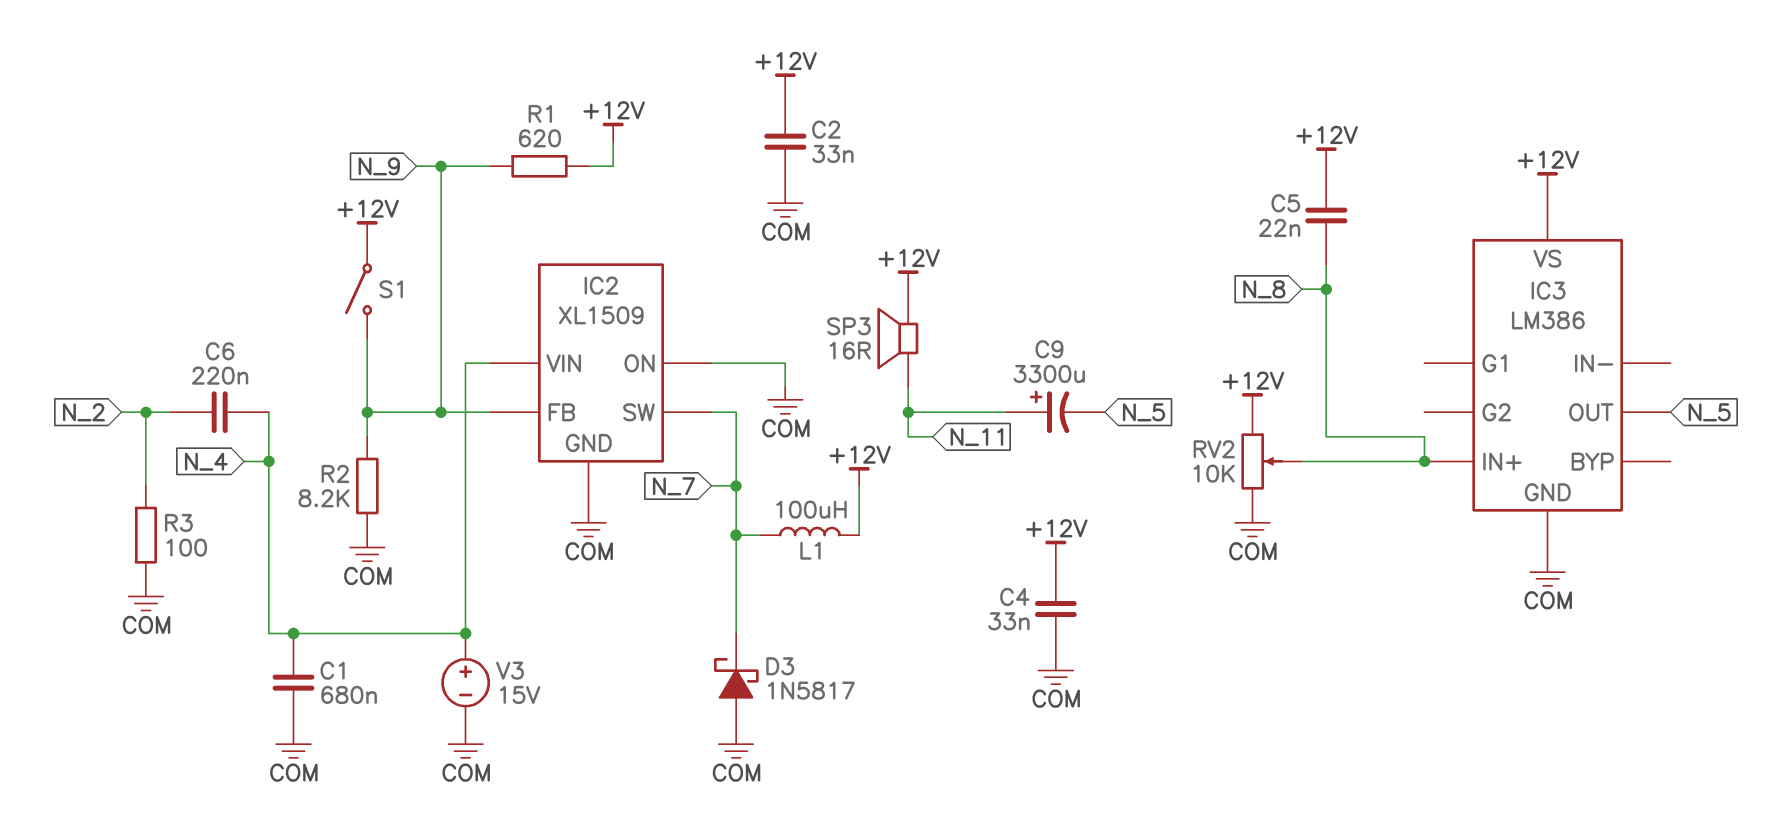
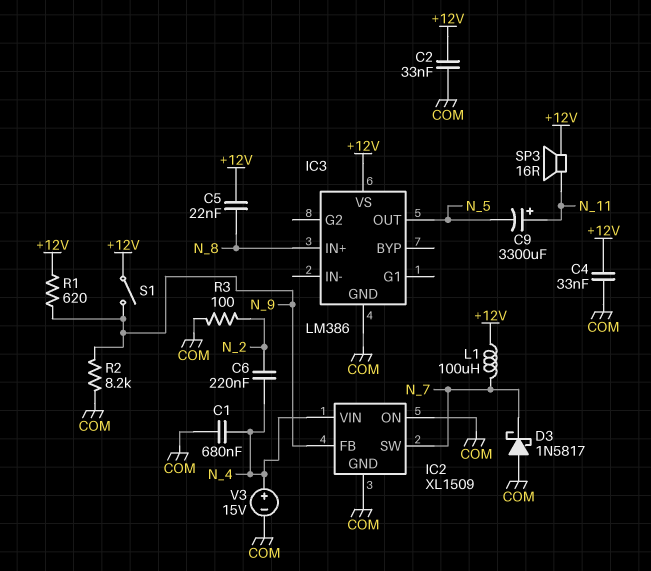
RV2: 10k (+12V, COM, wiper N_8) -> none

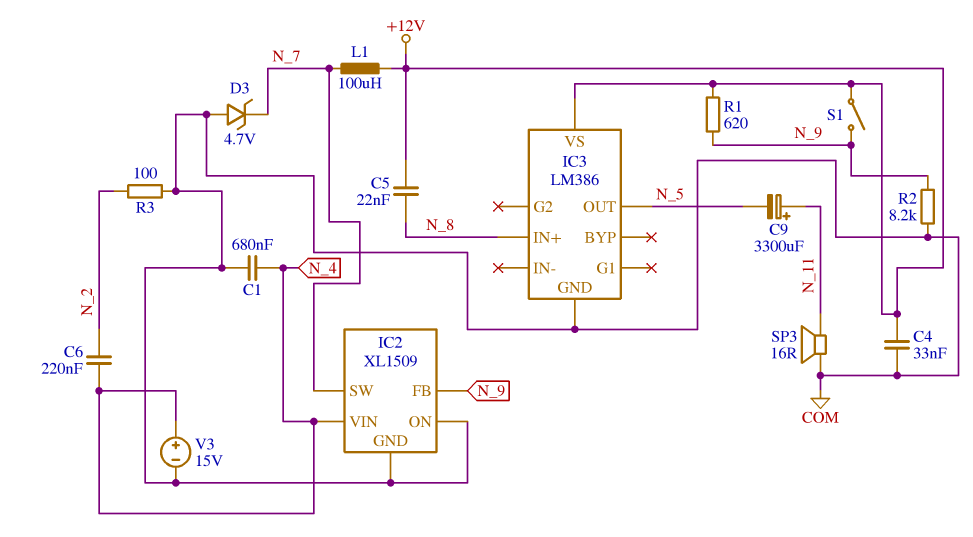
C2: 33nF (+12V, COM) -> none
D3: schottky 1N5817 (A COM, K N_7) -> zener 4.7V (A COM, K N_7)
SP3: speaker 16R (+12V, N_11) -> speaker 16R (COM, N_11)

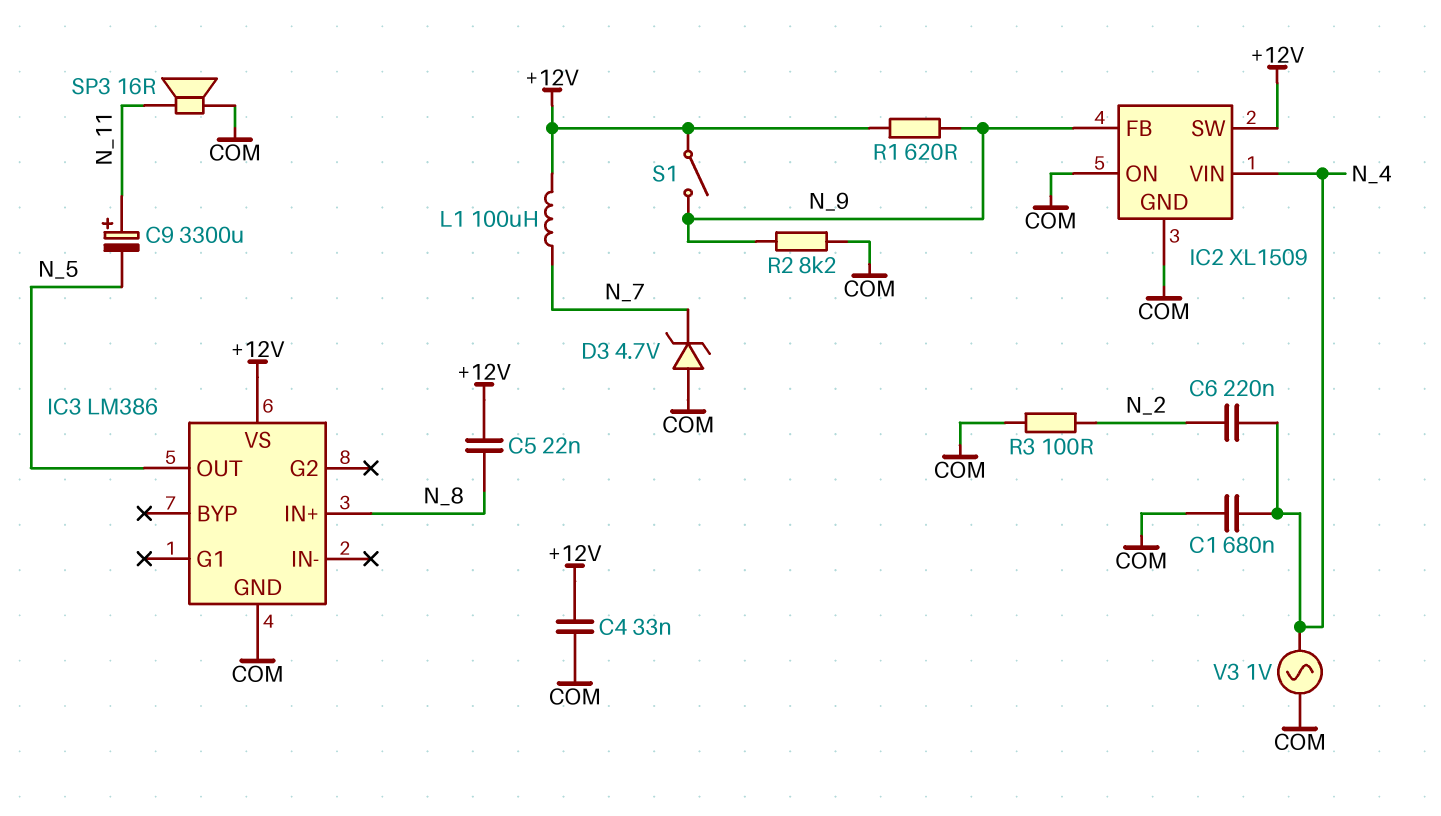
IC2 pin SW: N_7 -> +12V
V3: 15V (plus N_4, minus COM) -> AC 1V (COM, N_4)

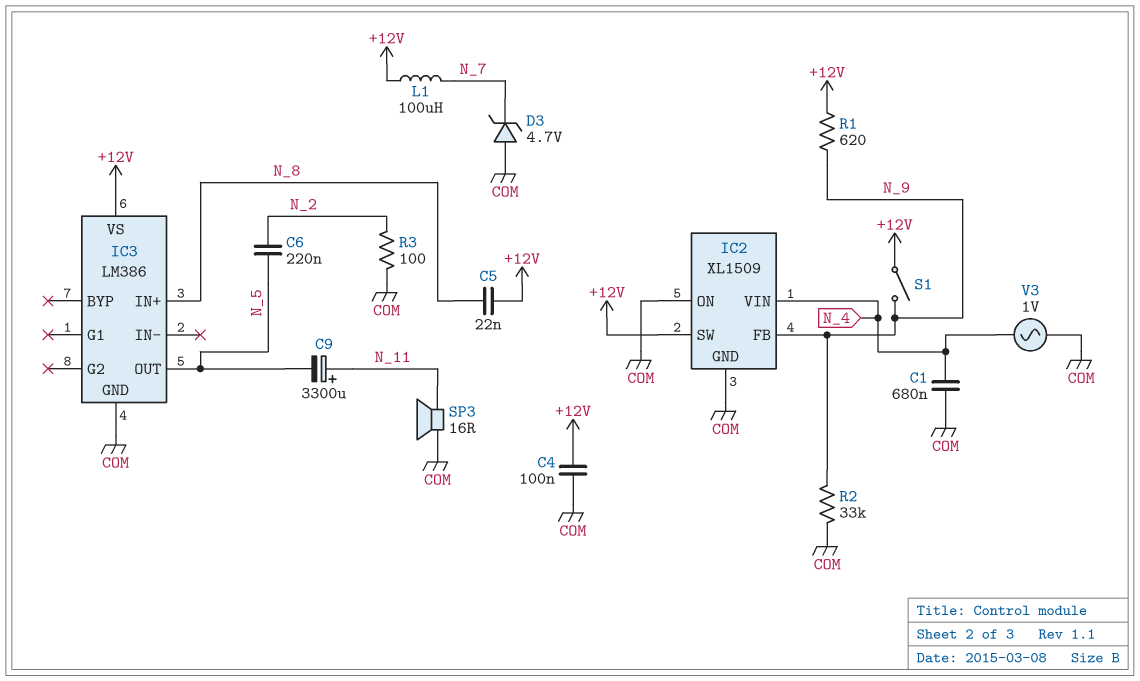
C4: 33nF (+12V, COM) -> 100nF (+12V, COM)
C6: 220nF (N_2, N_4) -> 220nF (N_2, N_5)
R2: 8.2k (COM, N_9) -> 33k (COM, N_9)

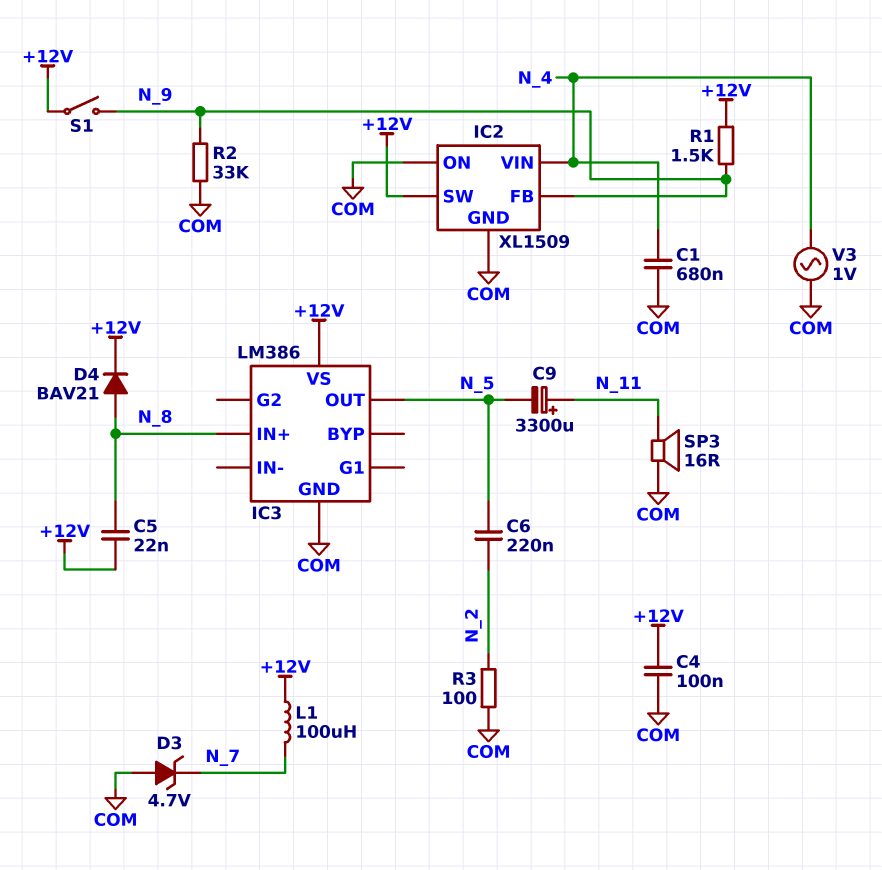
D4: none -> diode BAV21 (A N_8, K +12V)
R1: 620 (+12V, N_9) -> 1.5k (+12V, N_9)

